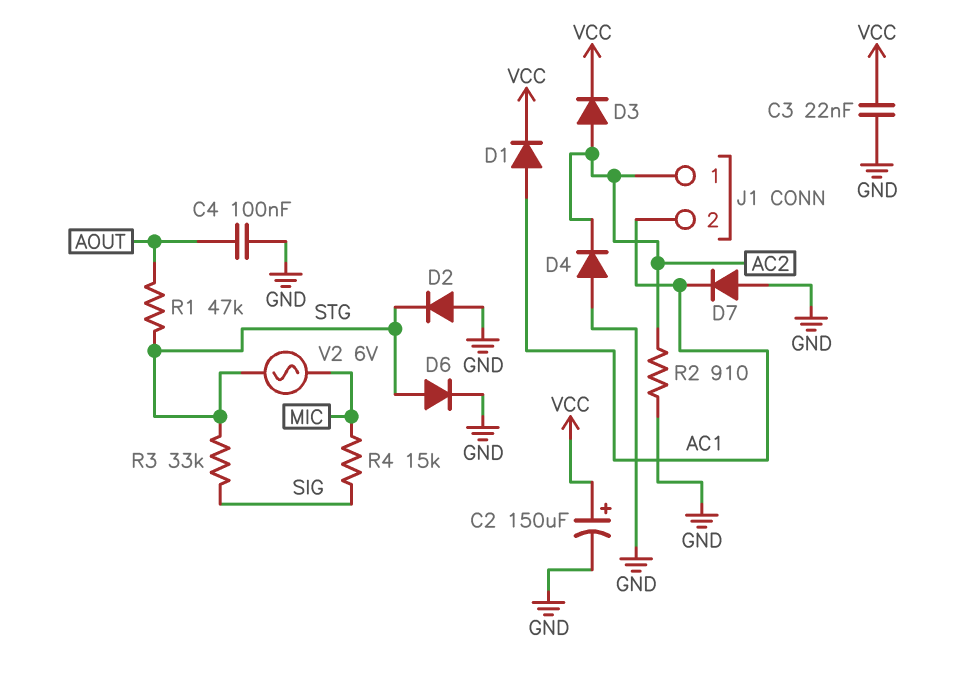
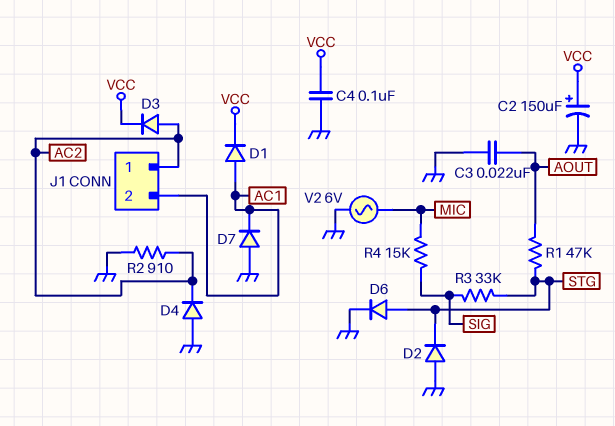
C3: 22nF (GND, VCC) -> 22nF (AOUT, GND)
C4: 100nF (AOUT, GND) -> 100nF (GND, VCC)
V2: AC 6V (MIC, STG) -> AC 6V (GND, MIC)

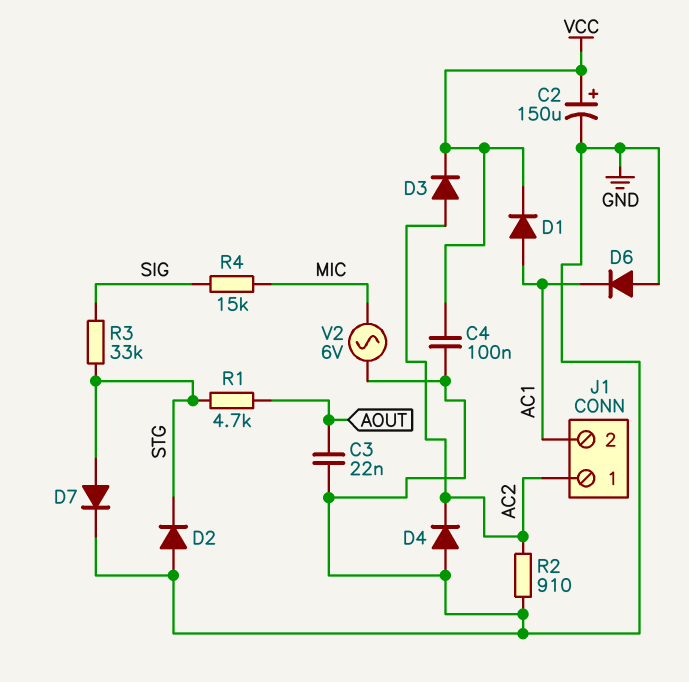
D6: diode (A STG, K GND) -> diode (A GND, K AC1)
D7: diode (A GND, K AC1) -> diode (A STG, K GND)
R1: 47k (AOUT, STG) -> 4.7k (AOUT, STG)

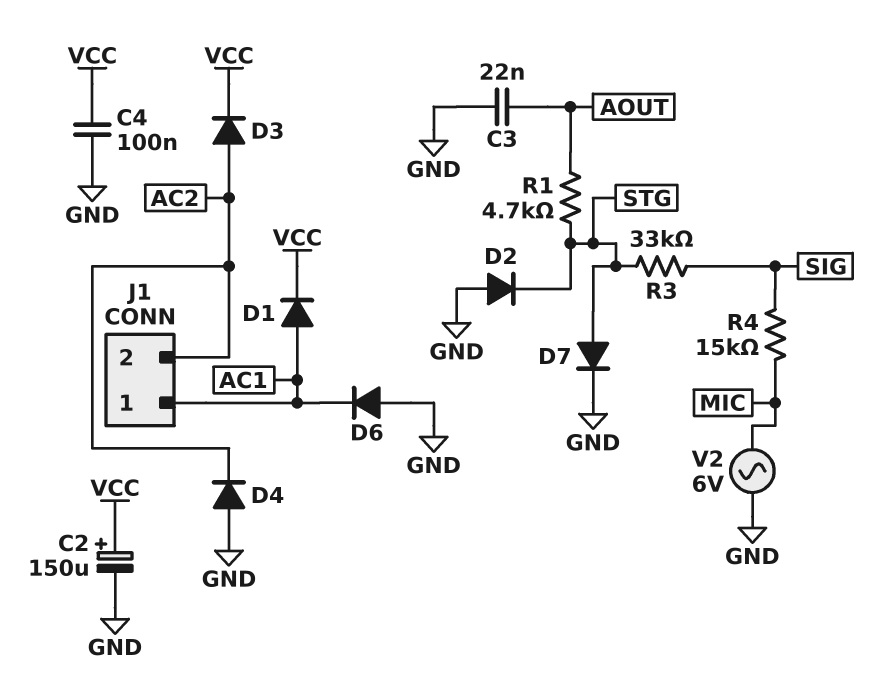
J1 pin 1: AC2 -> AC1
J1 pin 2: AC1 -> AC2
R2: 910 (AC2, GND) -> none

